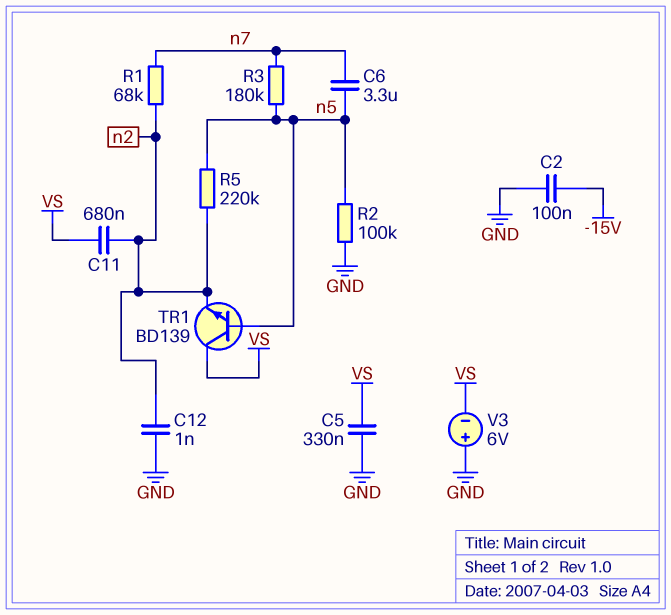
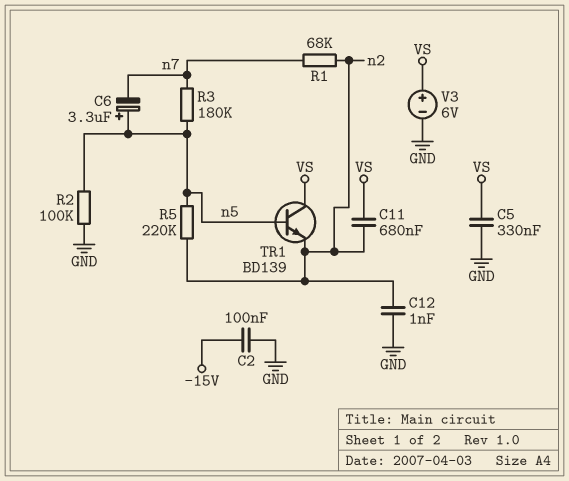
C6: 3.3uF (n5, n7) -> 3.3uF (plus n5, minus n7)
V3: 6V (plus GND, minus VS) -> 6V (plus VS, minus GND)

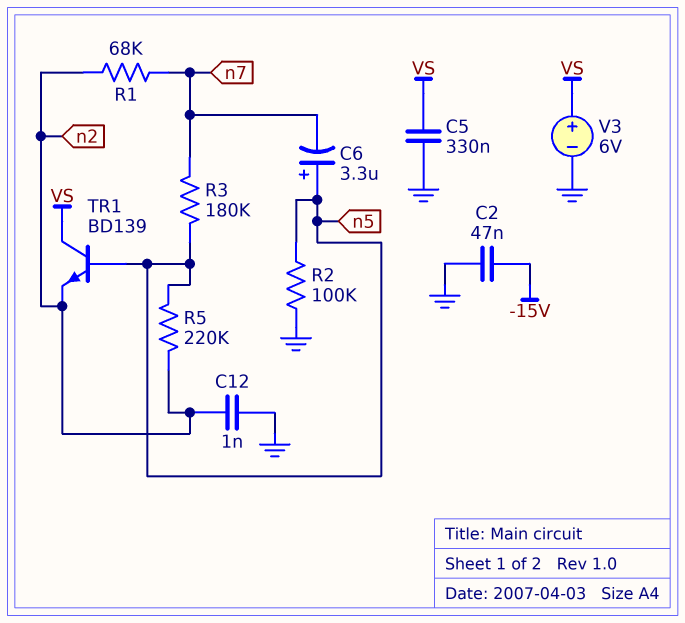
C2: 100nF (-15V, GND) -> 47nF (-15V, GND)
C11: 680nF (VS, n2) -> none

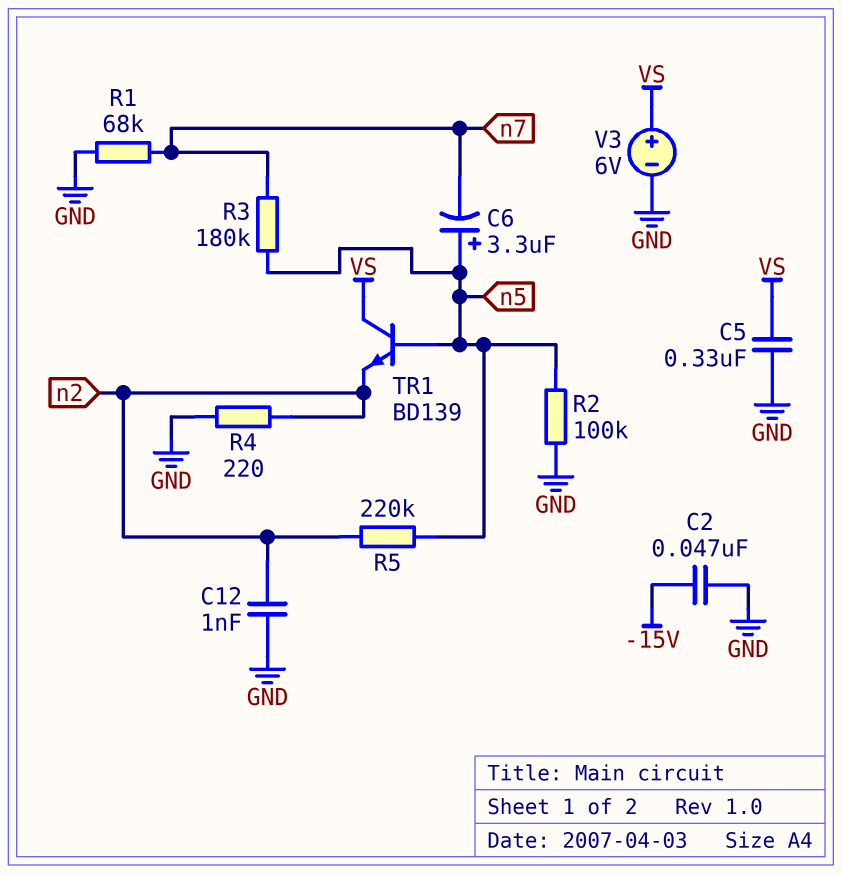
R1: 68k (n2, n7) -> 68k (GND, n7)
R4: none -> 220 (GND, n2)

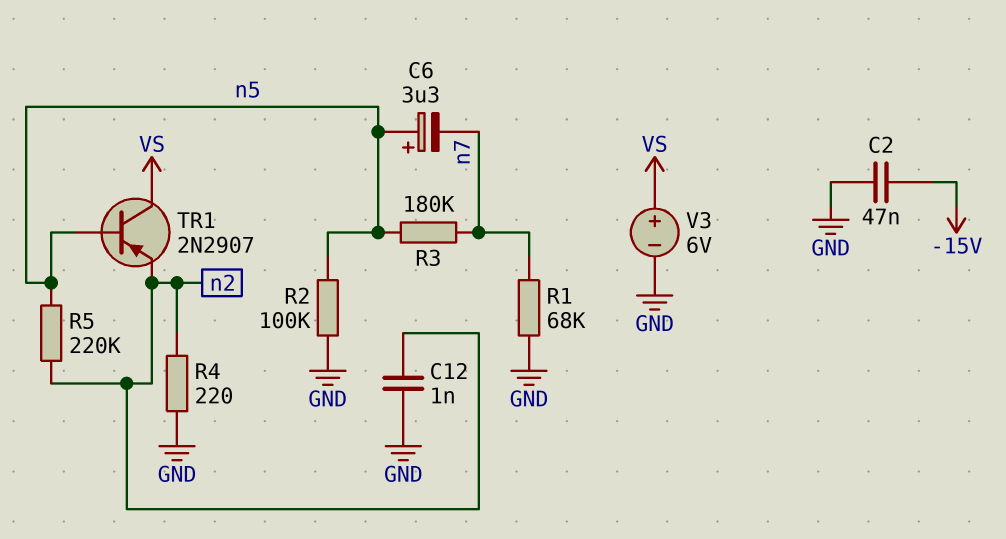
C5: 330nF (GND, VS) -> none
TR1: NPN BD139 (B n5, C VS, E n2) -> PNP 2N2907 (B n5, C VS, E n2)

